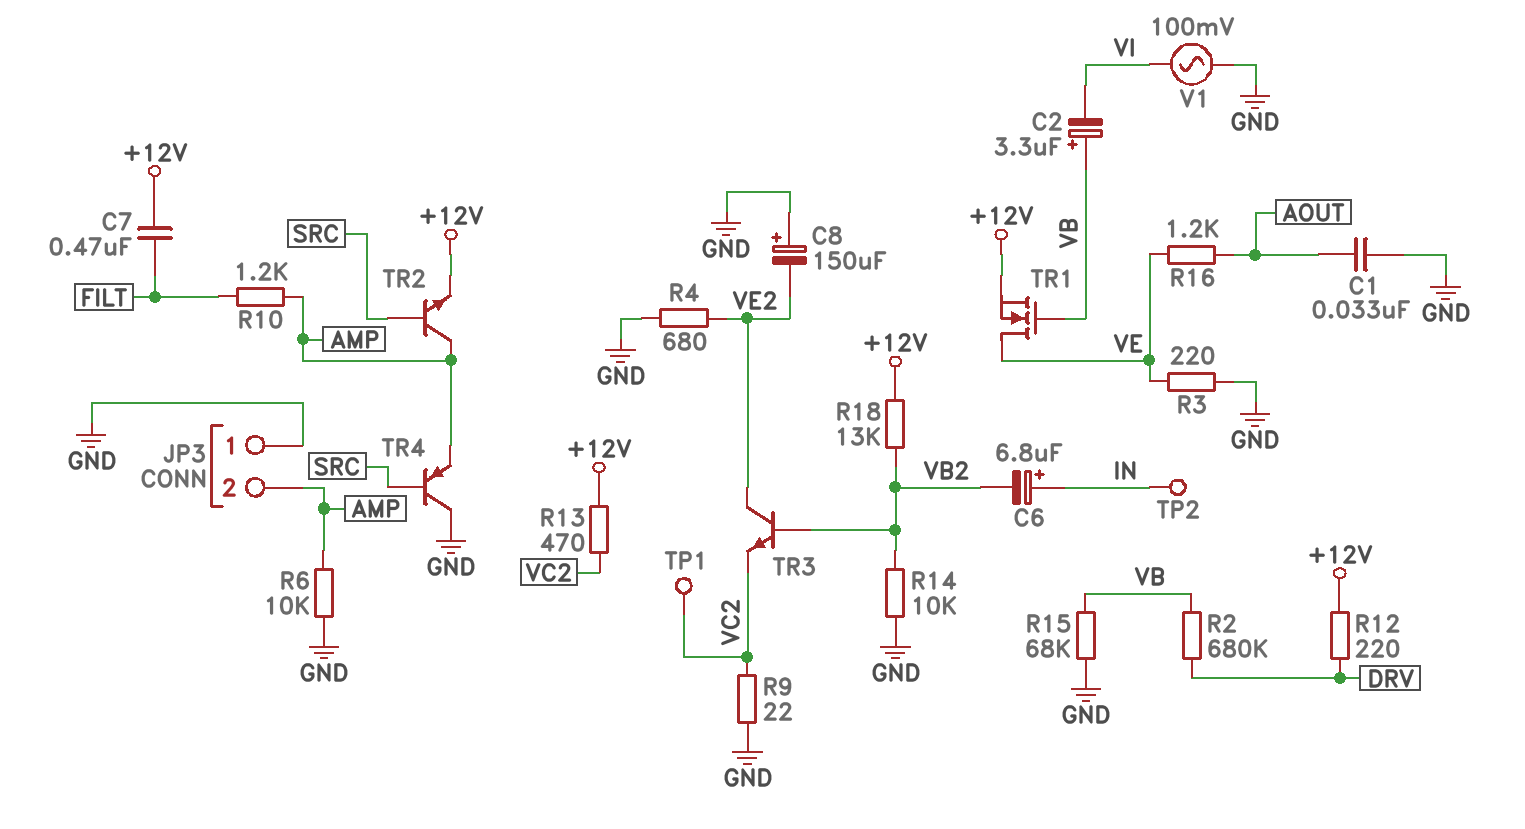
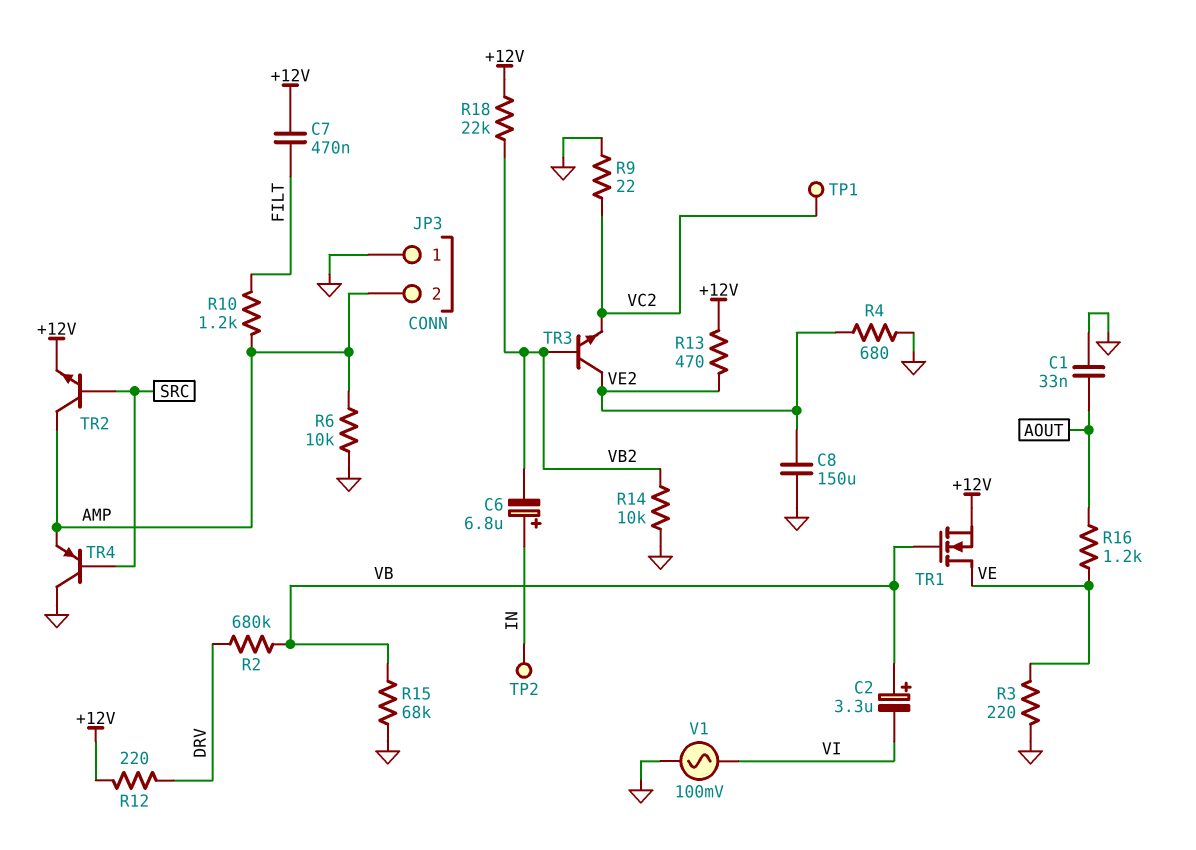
C8: 150uF (plus GND, minus VE2) -> 150uF (GND, VE2)
R13: 470 (+12V, VC2) -> 470 (+12V, VE2)
R18: 13k (+12V, VB2) -> 22k (+12V, VB2)

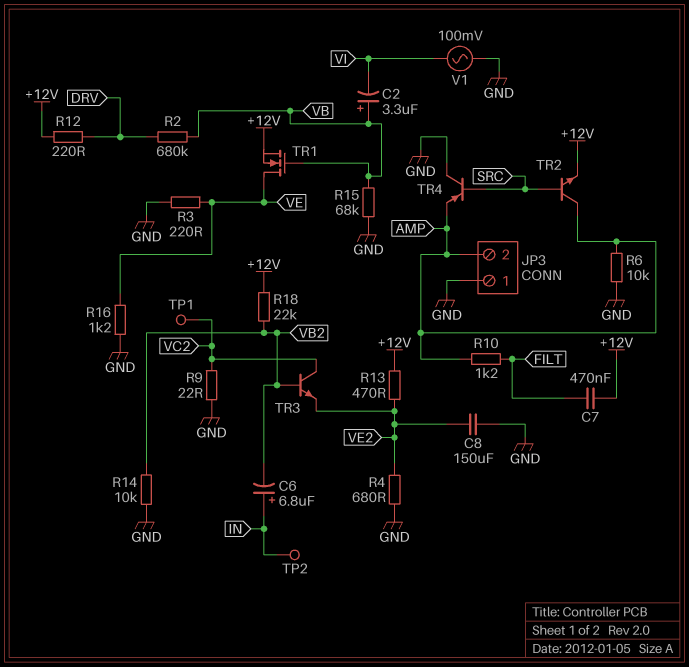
C1: 33nF (AOUT, GND) -> none
R16: 1.2k (AOUT, VE) -> 1.2k (GND, VE)
TR3: NPN (B VB2, C VE2, E VC2) -> NPN (B VB2, C VC2, E VE2)

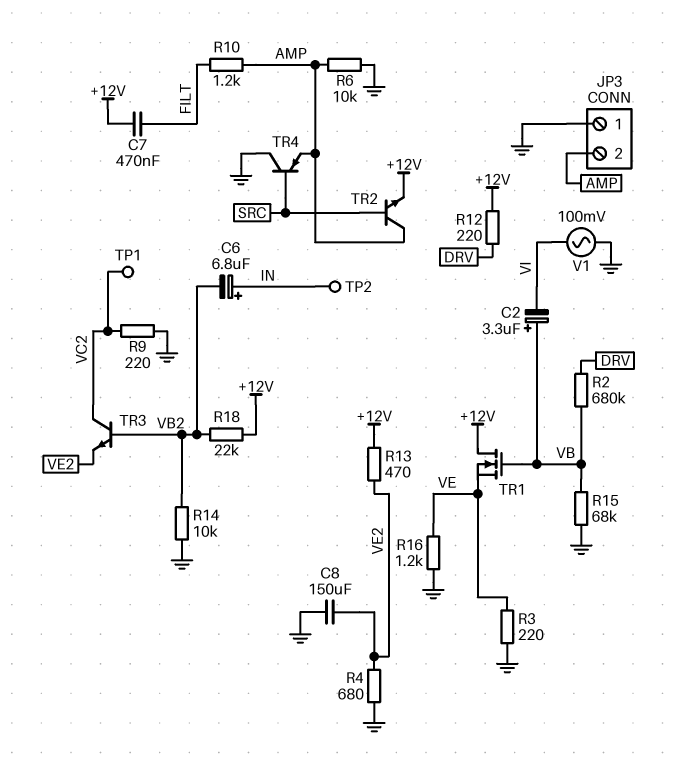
R9: 22 (GND, VC2) -> 220 (GND, VC2)
TR1: NMOS (G VB, D VE, S +12V) -> NMOS (G VB, D +12V, S VE)

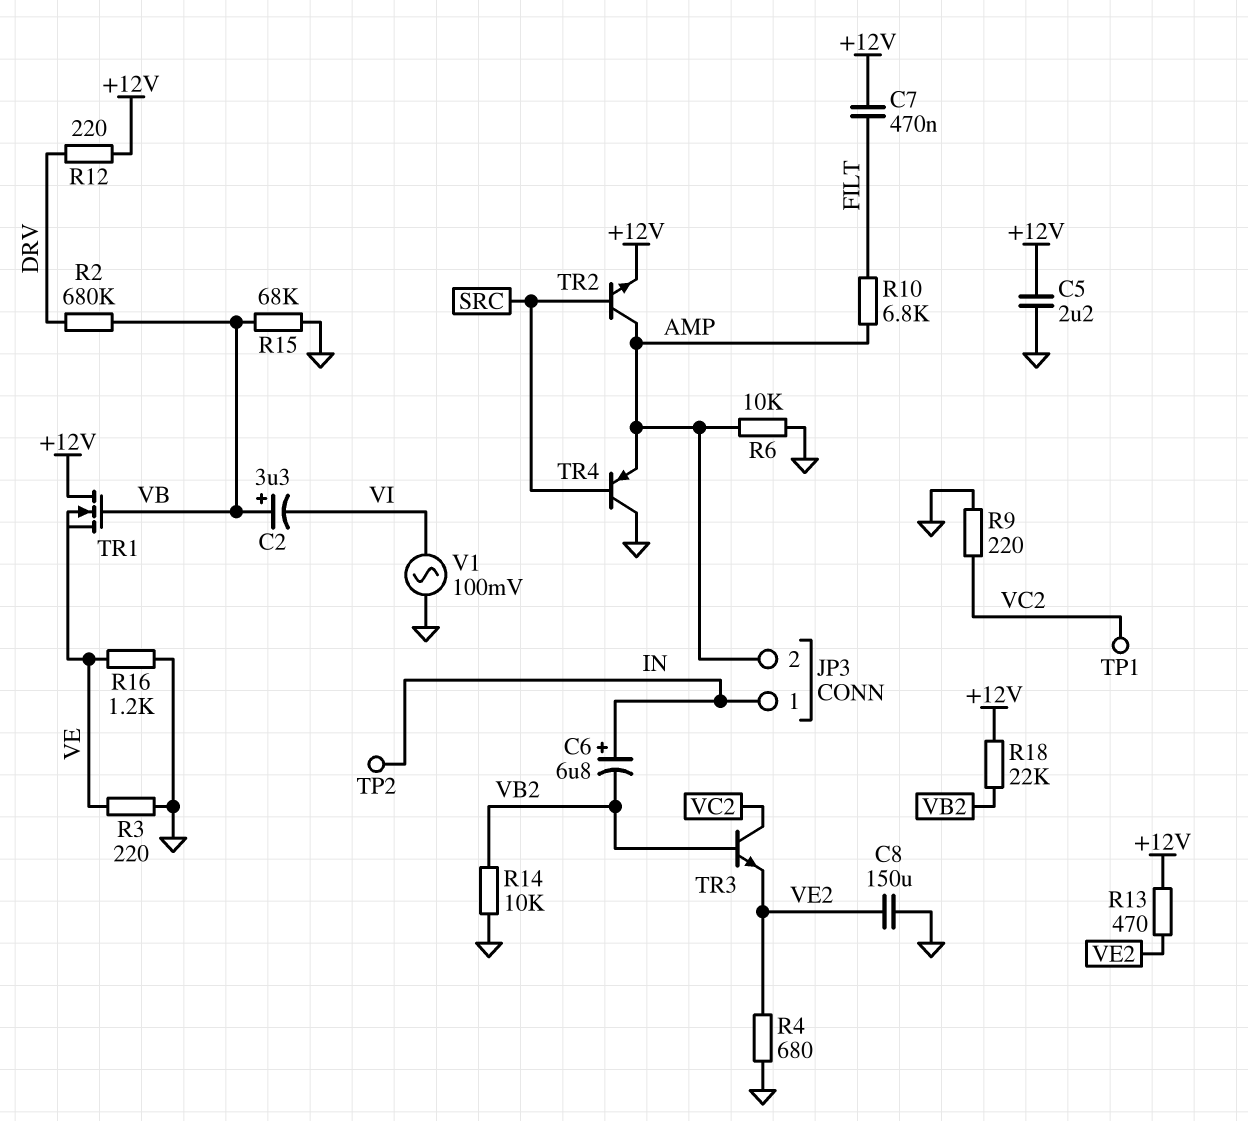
C5: none -> 2.2uF (+12V, GND)
JP3 pin 1: GND -> IN
R10: 1.2k (AMP, FILT) -> 6.8k (AMP, FILT)

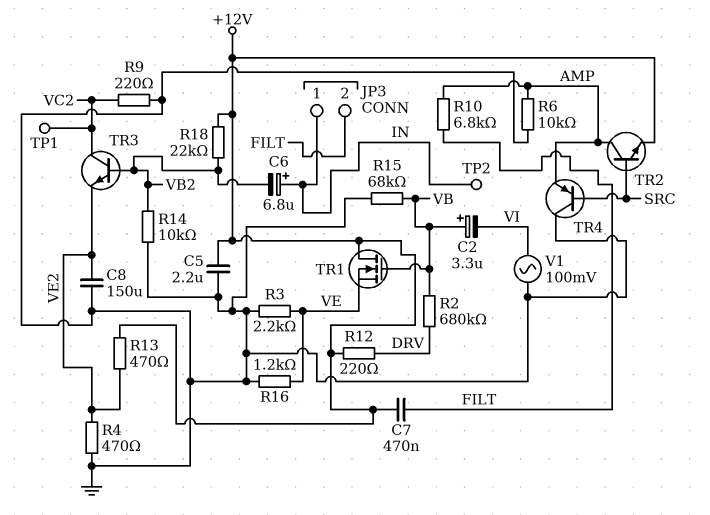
JP3 pin 2: AMP -> FILT
R3: 220 (GND, VE) -> 2.2k (GND, VE)
R4: 680 (GND, VE2) -> 470 (GND, VE2)

